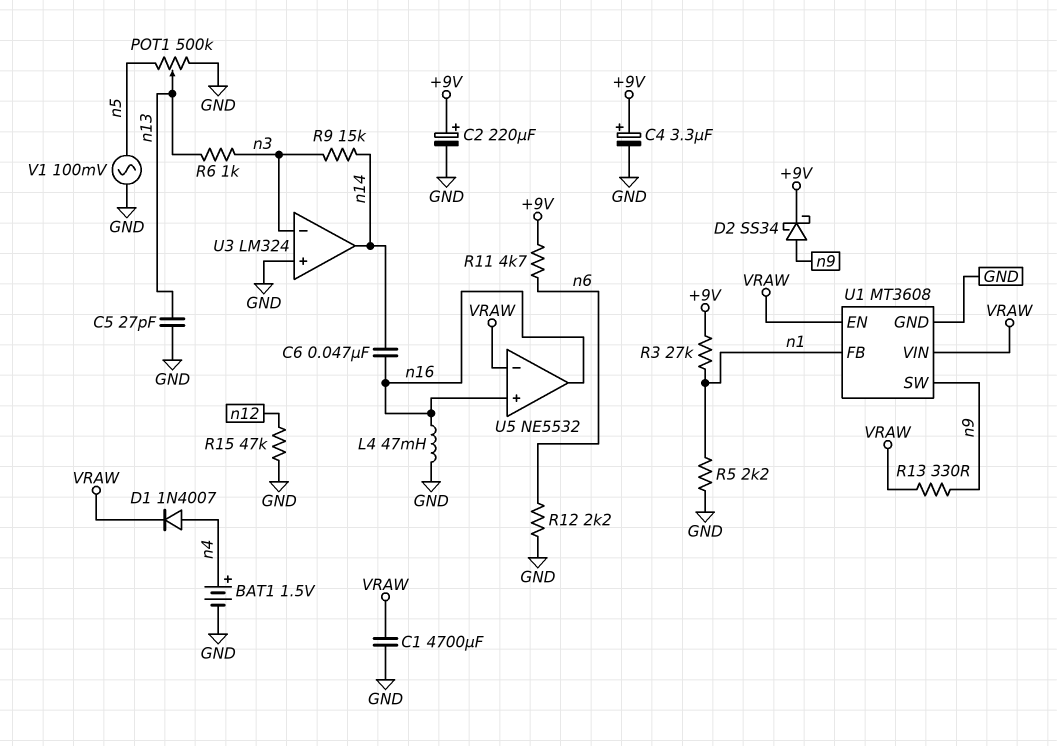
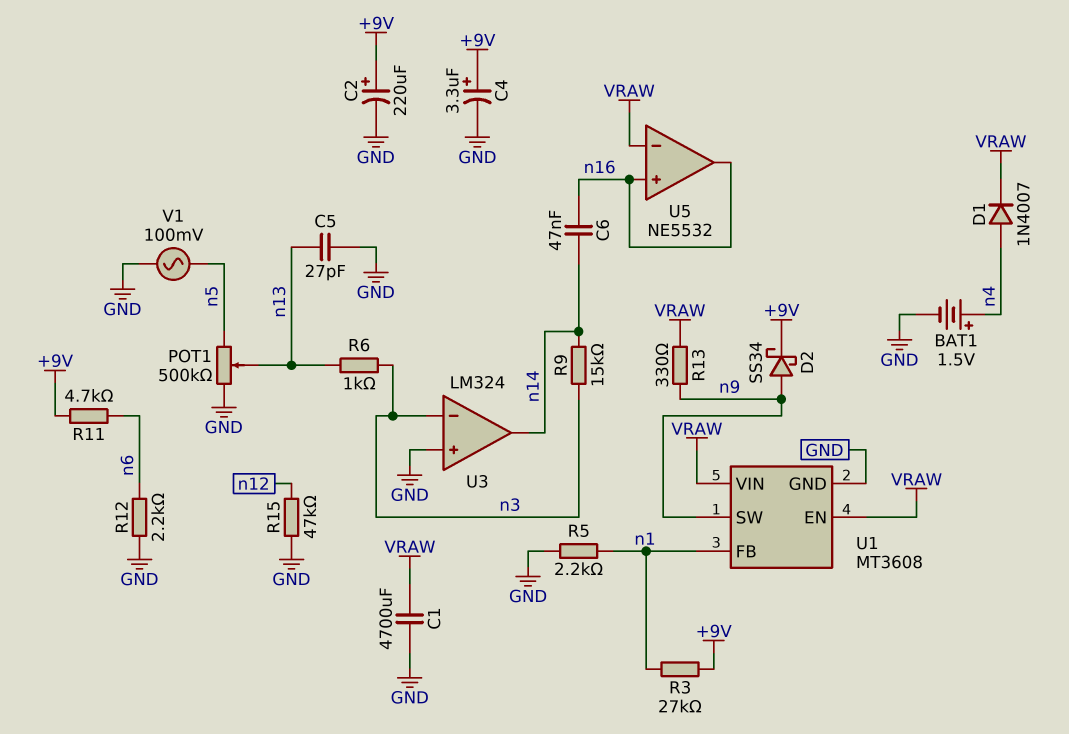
L4: 47mH (GND, n16) -> none

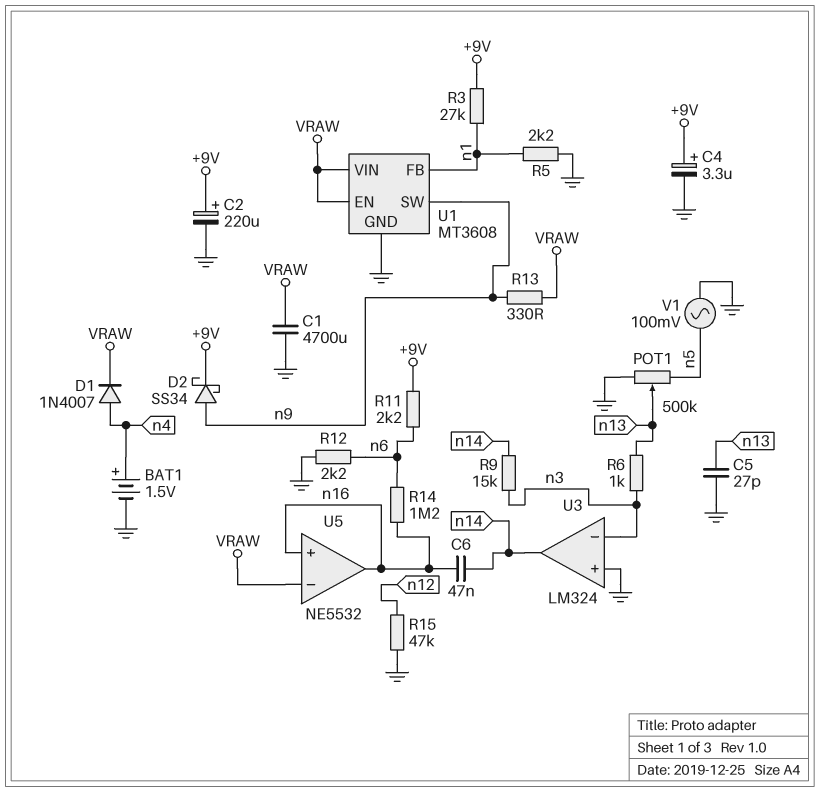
R11: 4.7k (+9V, n6) -> 2.2k (+9V, n6)
R14: none -> 1.2M (n6, n16)

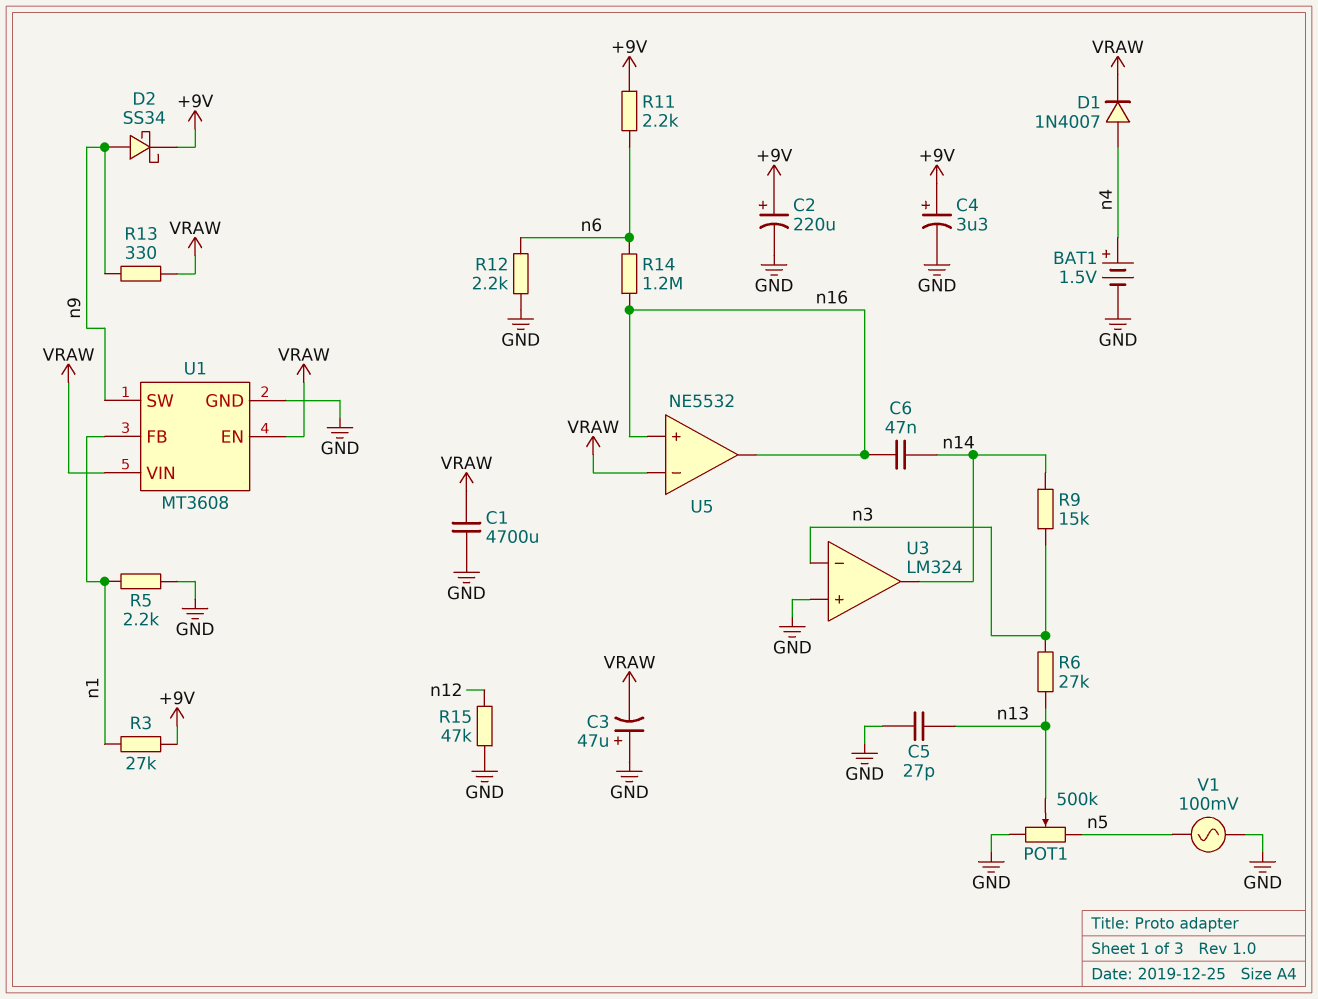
C3: none -> 47uF (plus GND, minus VRAW)
R6: 1k (n3, n13) -> 27k (n3, n13)

